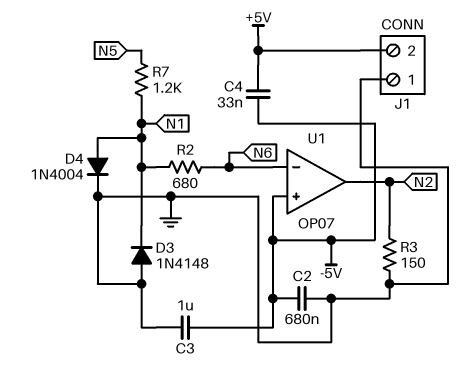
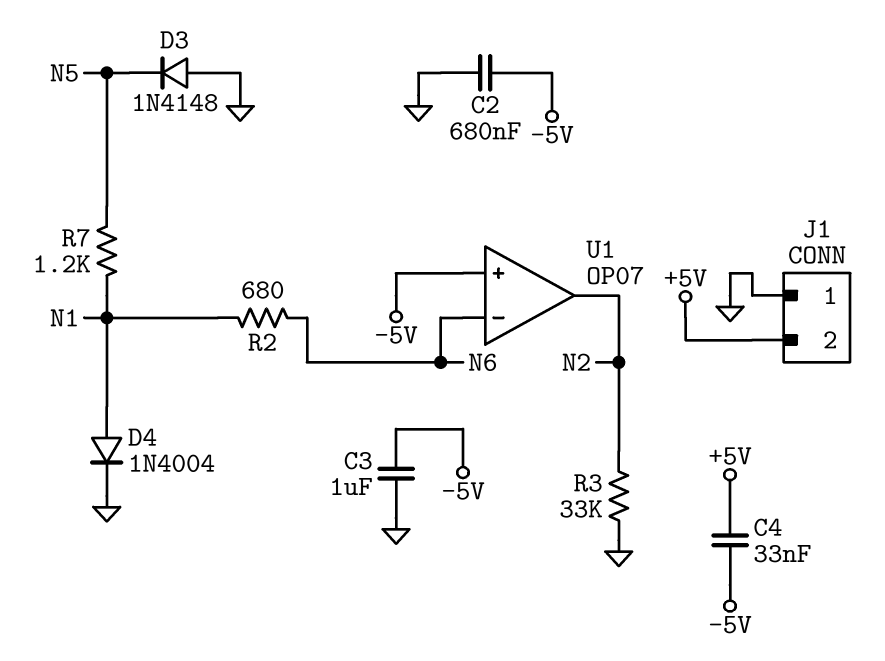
D3: diode 1N4148 (A GND, K N1) -> diode 1N4148 (A GND, K N5)
R3: 150 (GND, N2) -> 33k (GND, N2)

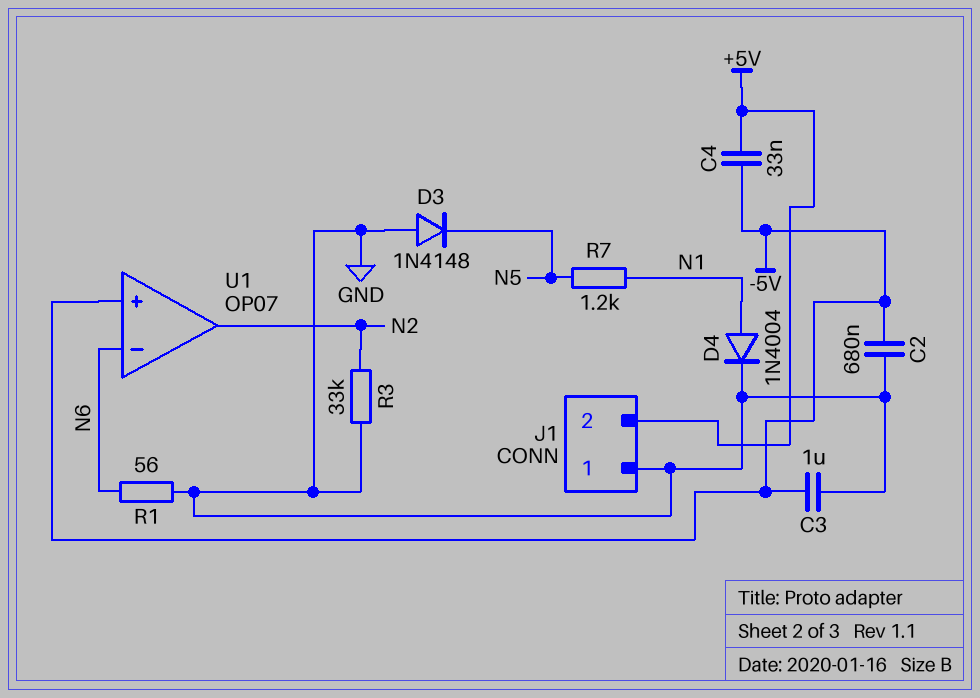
R1: none -> 56 (GND, N6)
R2: 680 (N1, N6) -> none

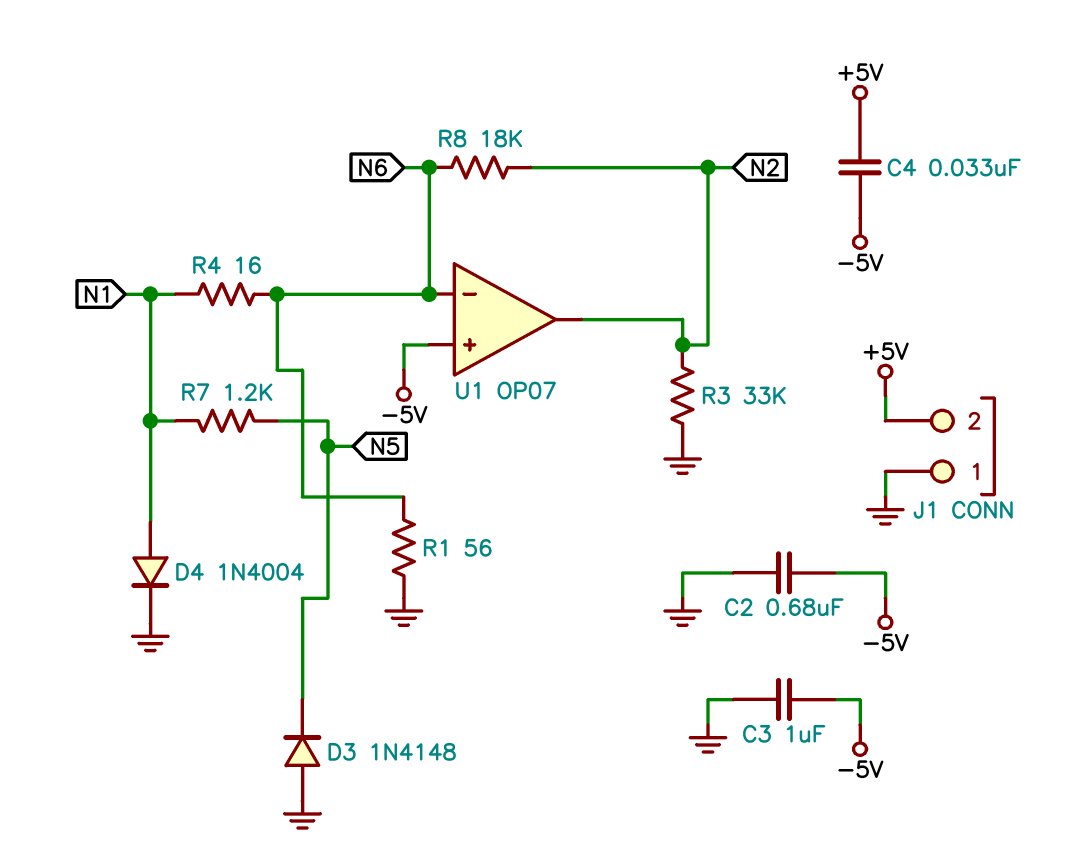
R4: none -> 16 (N1, N6)
R8: none -> 18k (N2, N6)

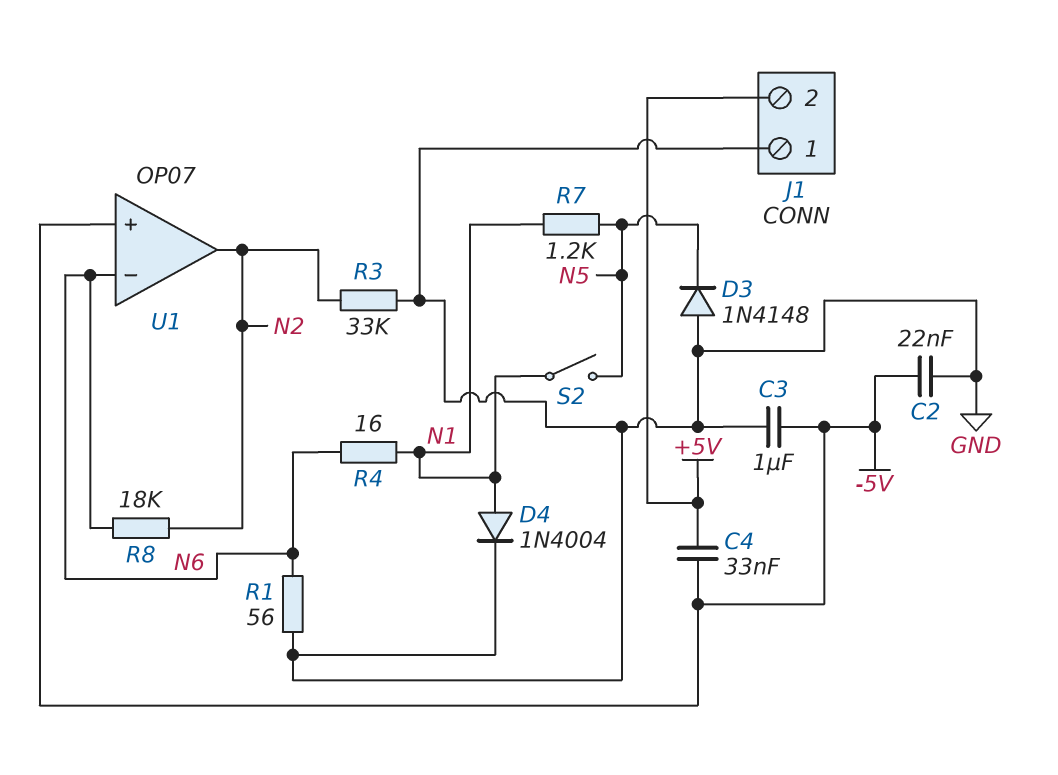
C2: 680nF (-5V, GND) -> 22nF (-5V, GND)
S2: none -> switch (N1, N5)

